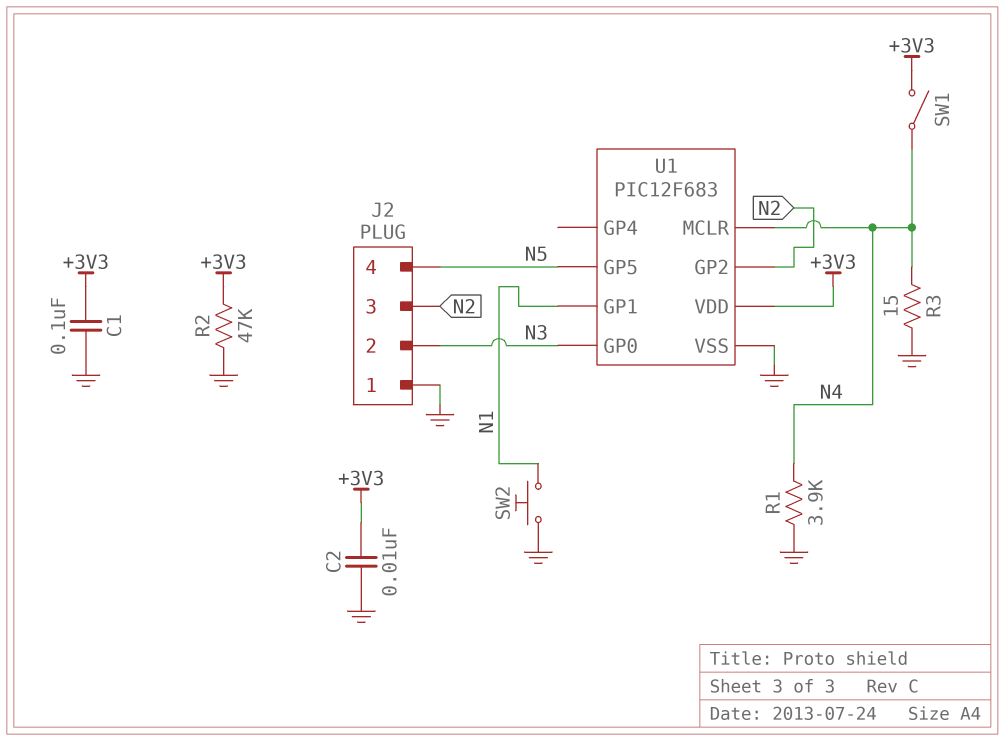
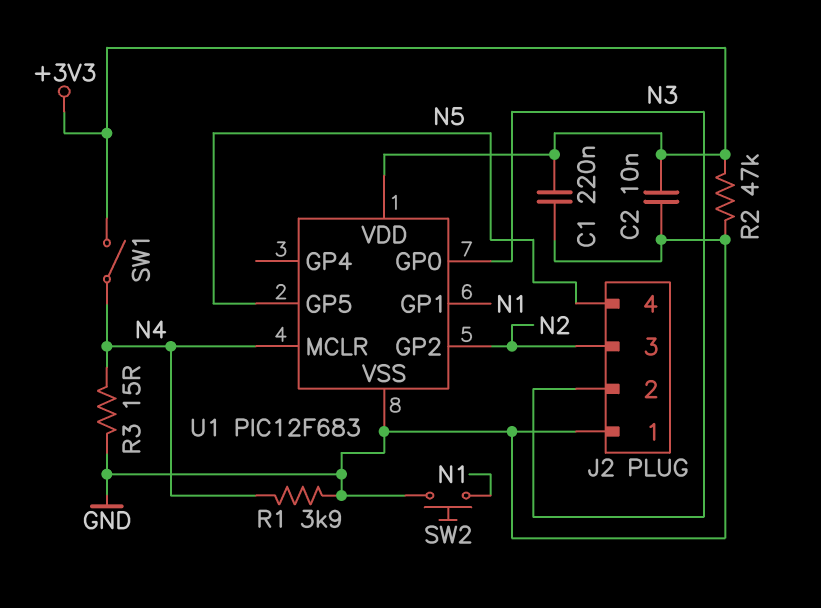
C1: 100nF (+3V3, GND) -> 220nF (+3V3, GND)

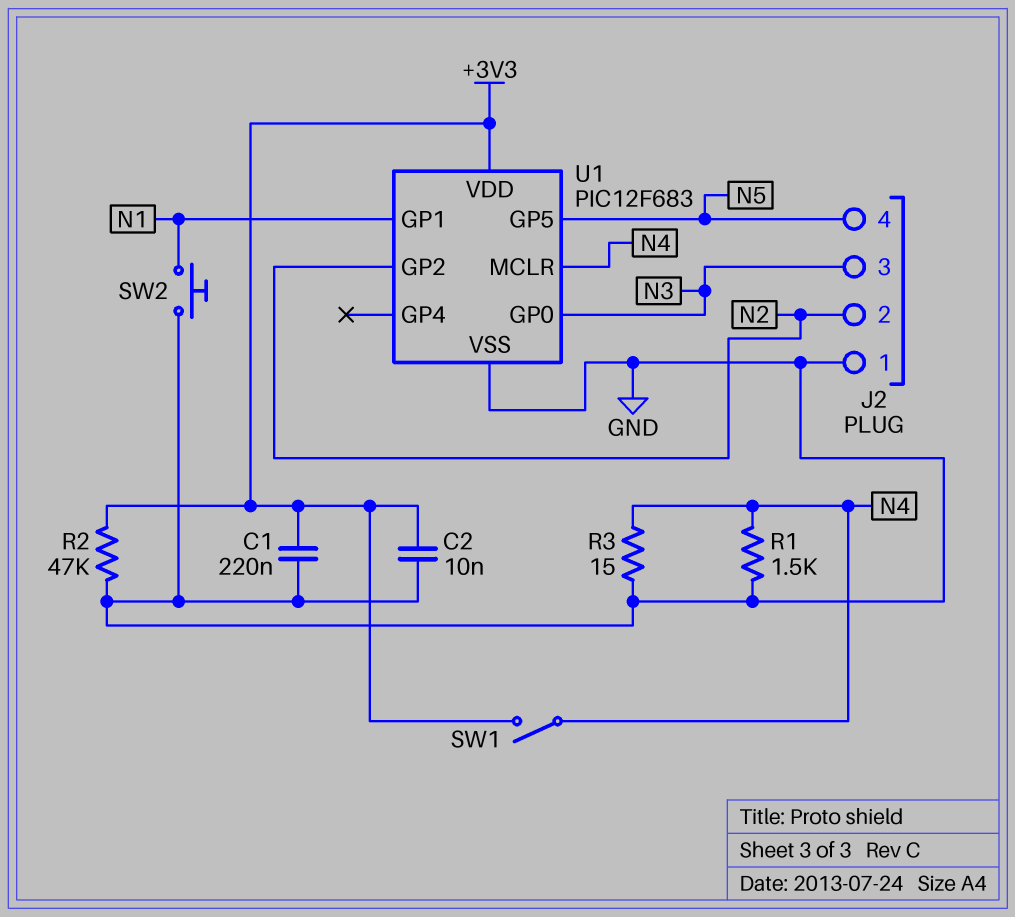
J2 pin 2: N3 -> N2
J2 pin 3: N2 -> N3
R1: 3.9k (GND, N4) -> 1.5k (GND, N4)

